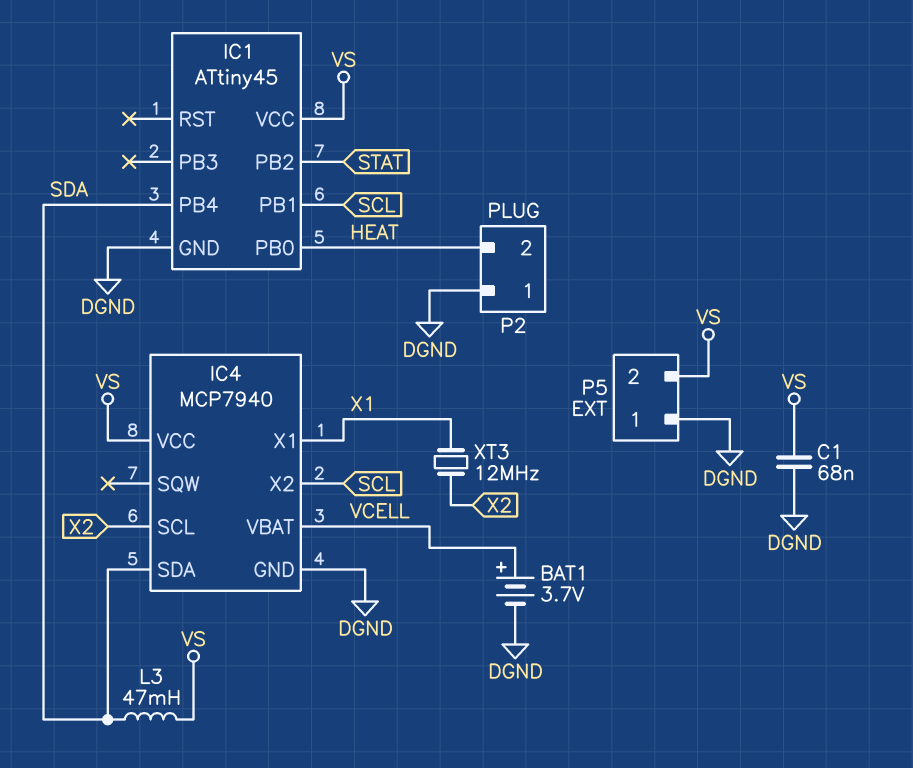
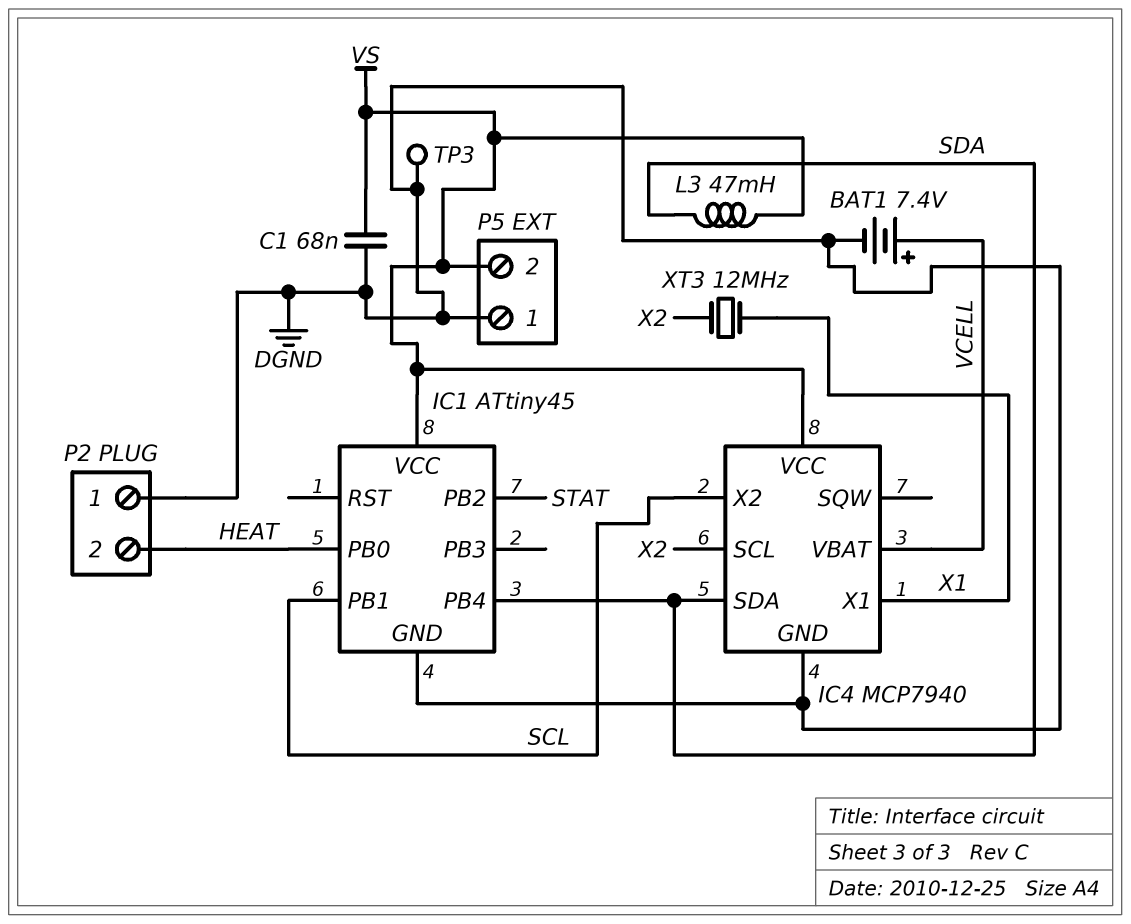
BAT1: 3.7V (plus VCELL, minus DGND) -> 7.4V (plus VCELL, minus DGND)
TP3: none -> test point (DGND)

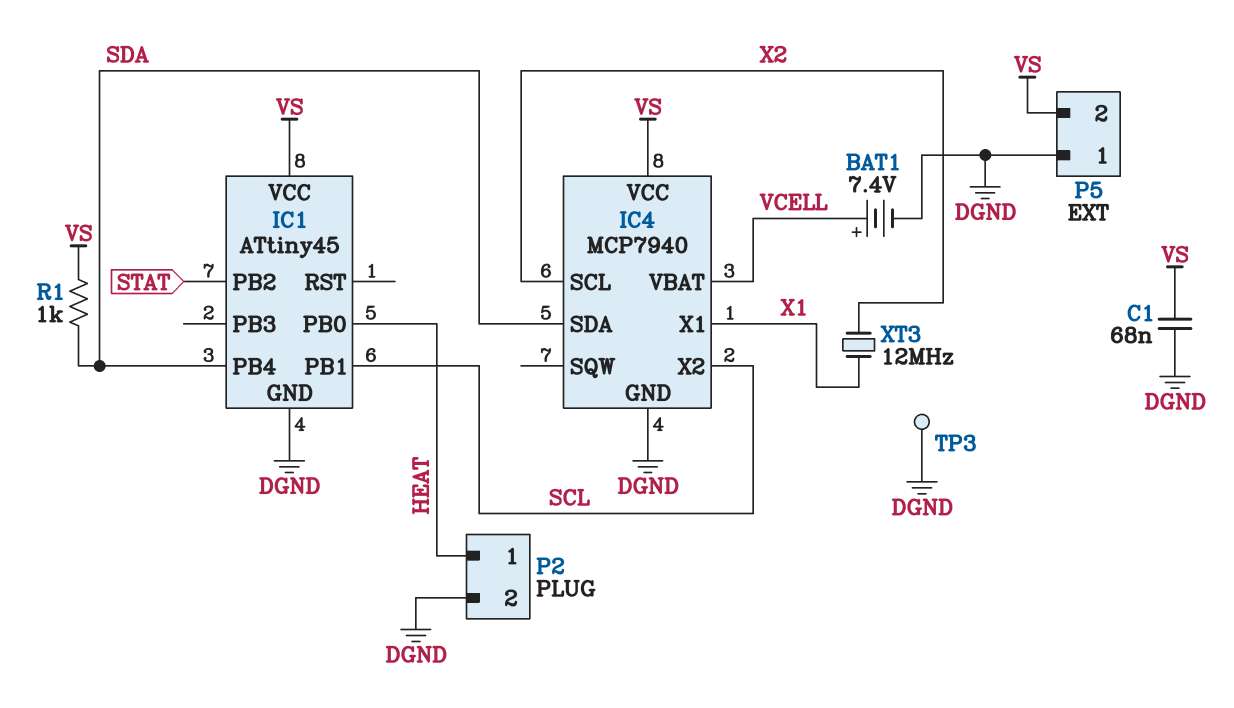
L3: 47mH (SDA, VS) -> none
P2 pin 1: DGND -> HEAT
P2 pin 2: HEAT -> DGND
R1: none -> 1k (SDA, VS)

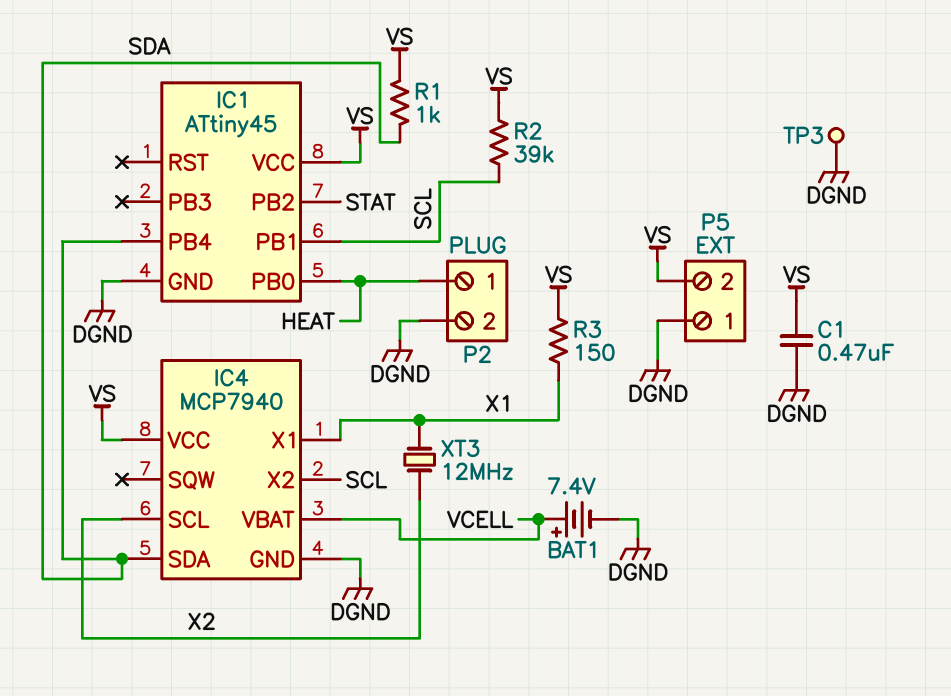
C1: 68nF (DGND, VS) -> 470nF (DGND, VS)
R2: none -> 39k (SCL, VS)
R3: none -> 150 (VS, X1)

